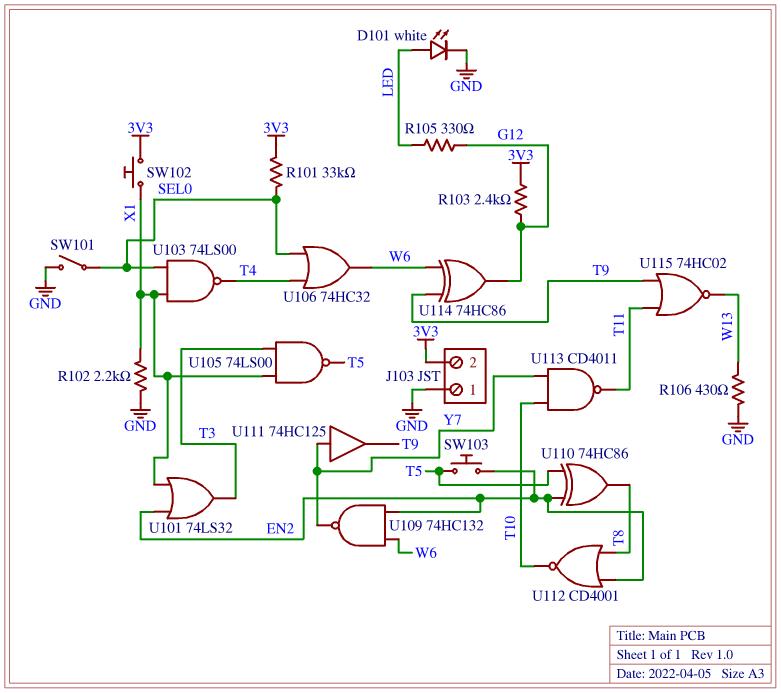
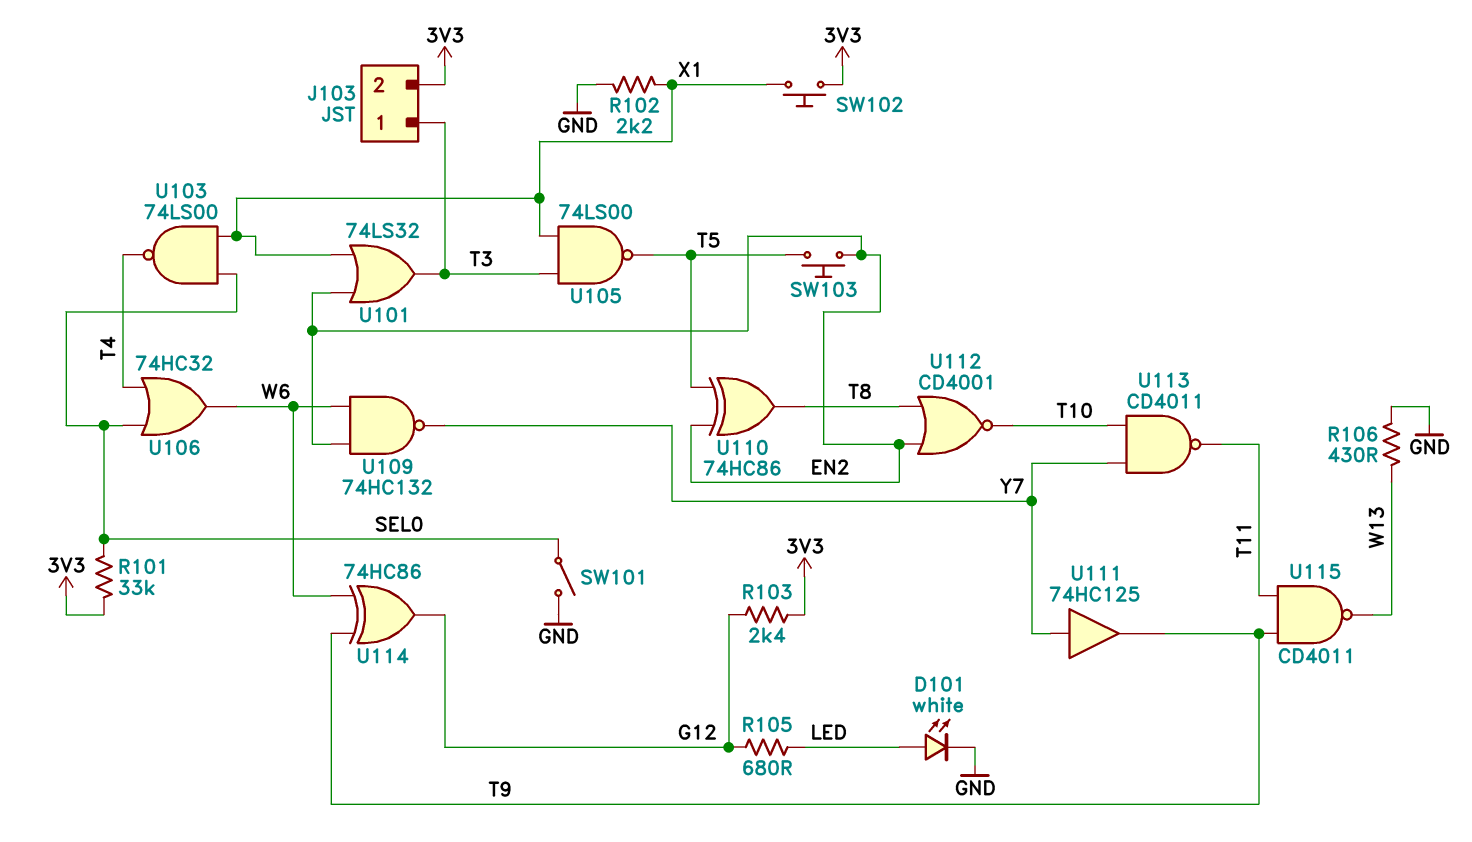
J103 pin 1: GND -> T3
R105: 330 (G12, LED) -> 680 (G12, LED)
U115: NOR 74HC02 (in T9, in T11, out W13) -> NAND CD4011 (in T9, in T11, out W13)

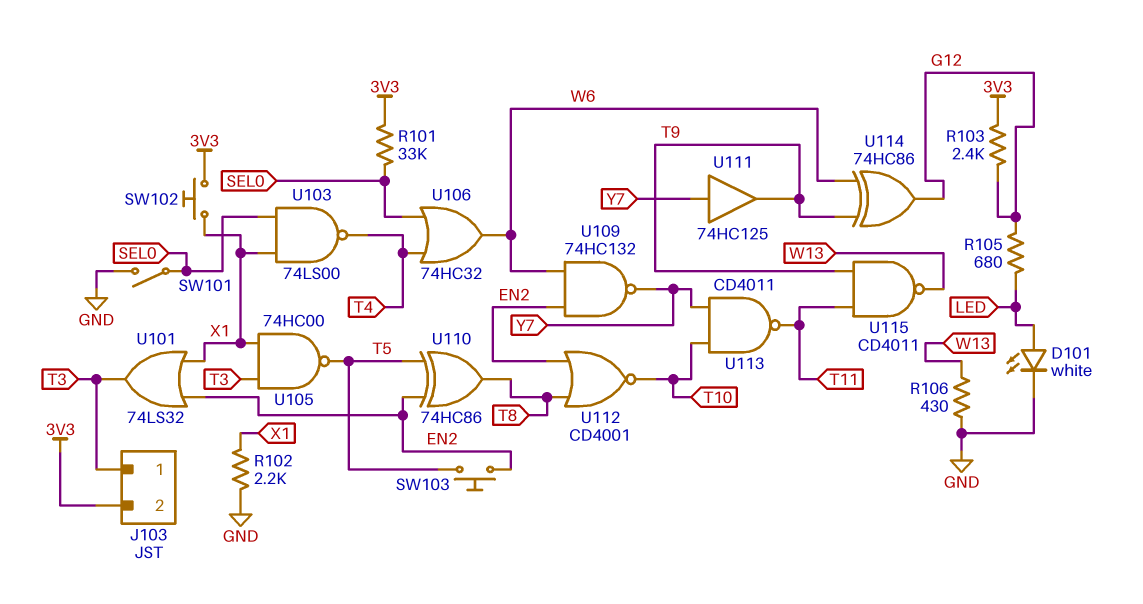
U105: NAND 74LS00 (in T3, in X1, out T5) -> NAND 74HC00 (in T3, in X1, out T5)

